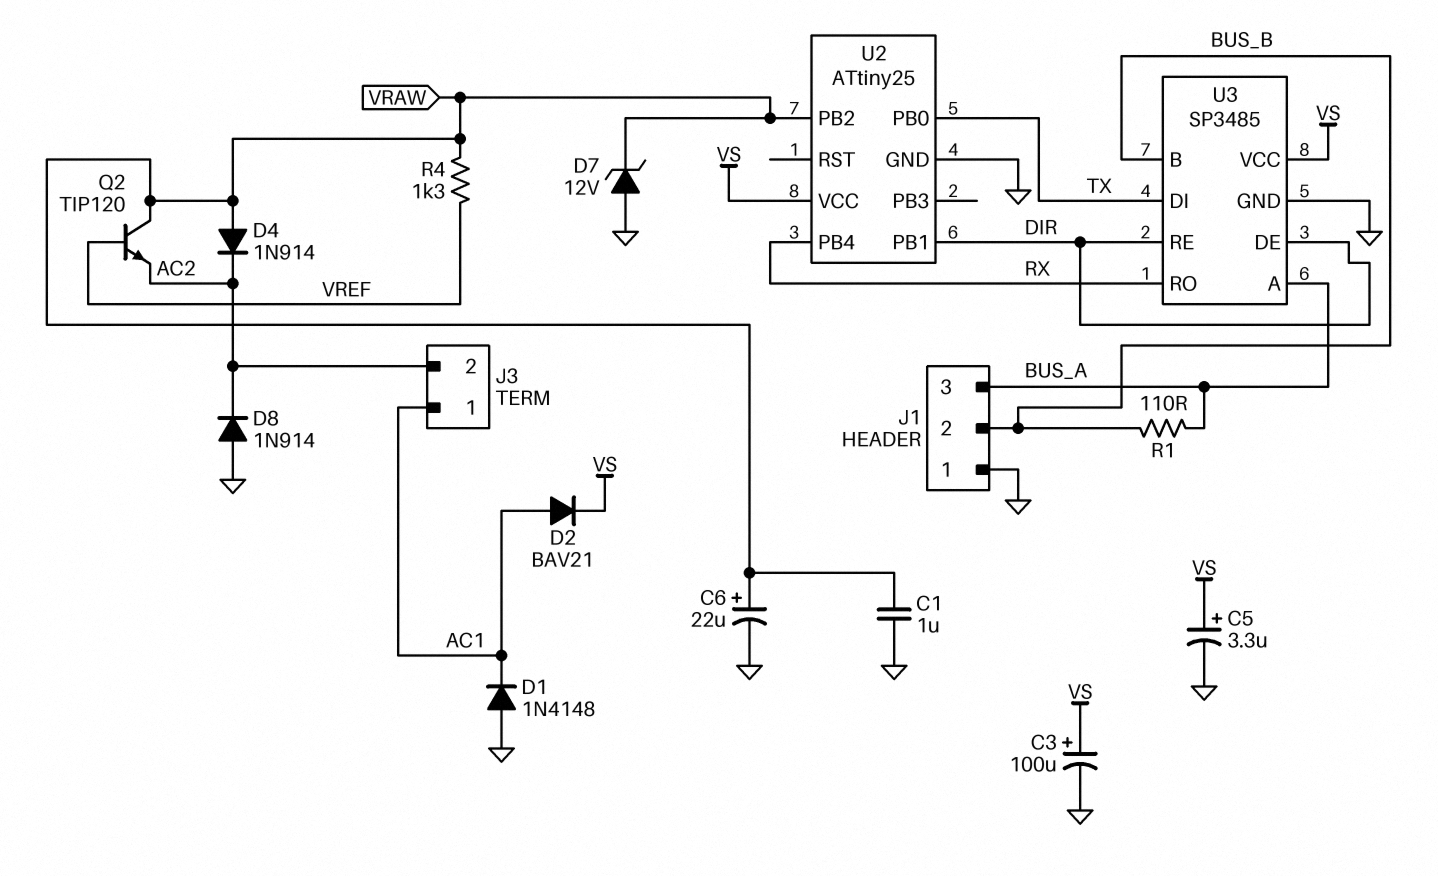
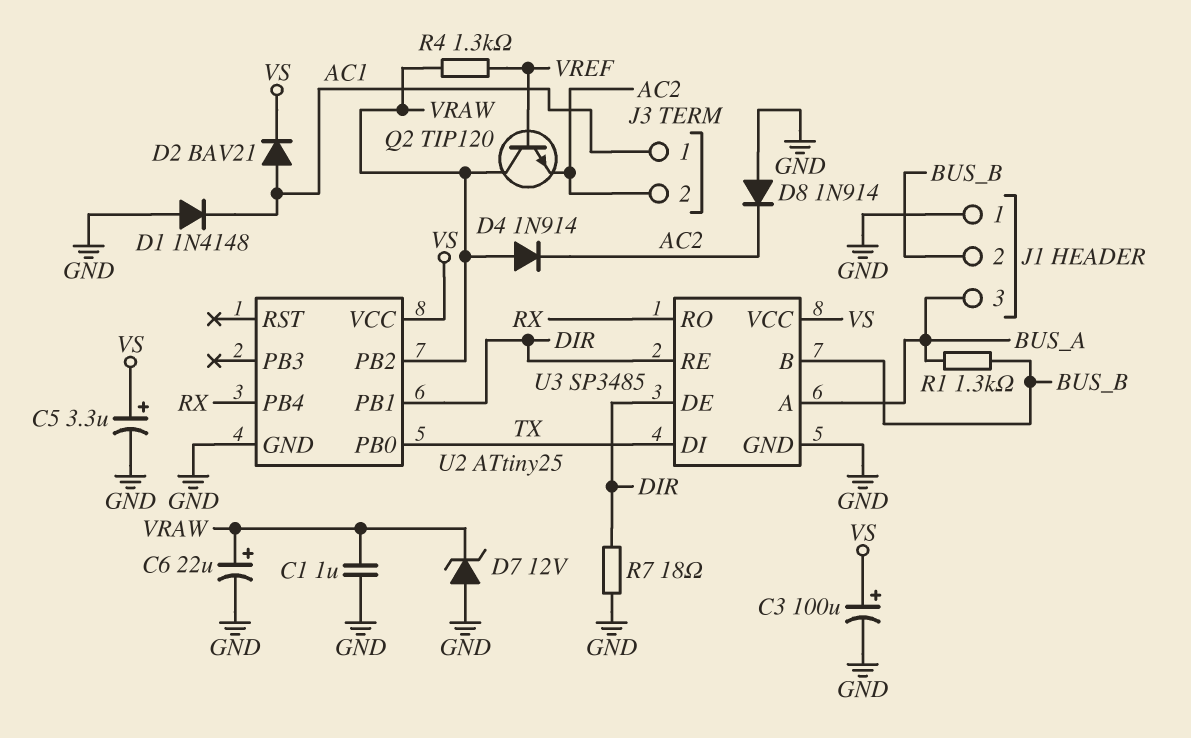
R1: 110 (BUS_A, BUS_B) -> 1.3k (BUS_A, BUS_B)
R7: none -> 18 (DIR, GND)

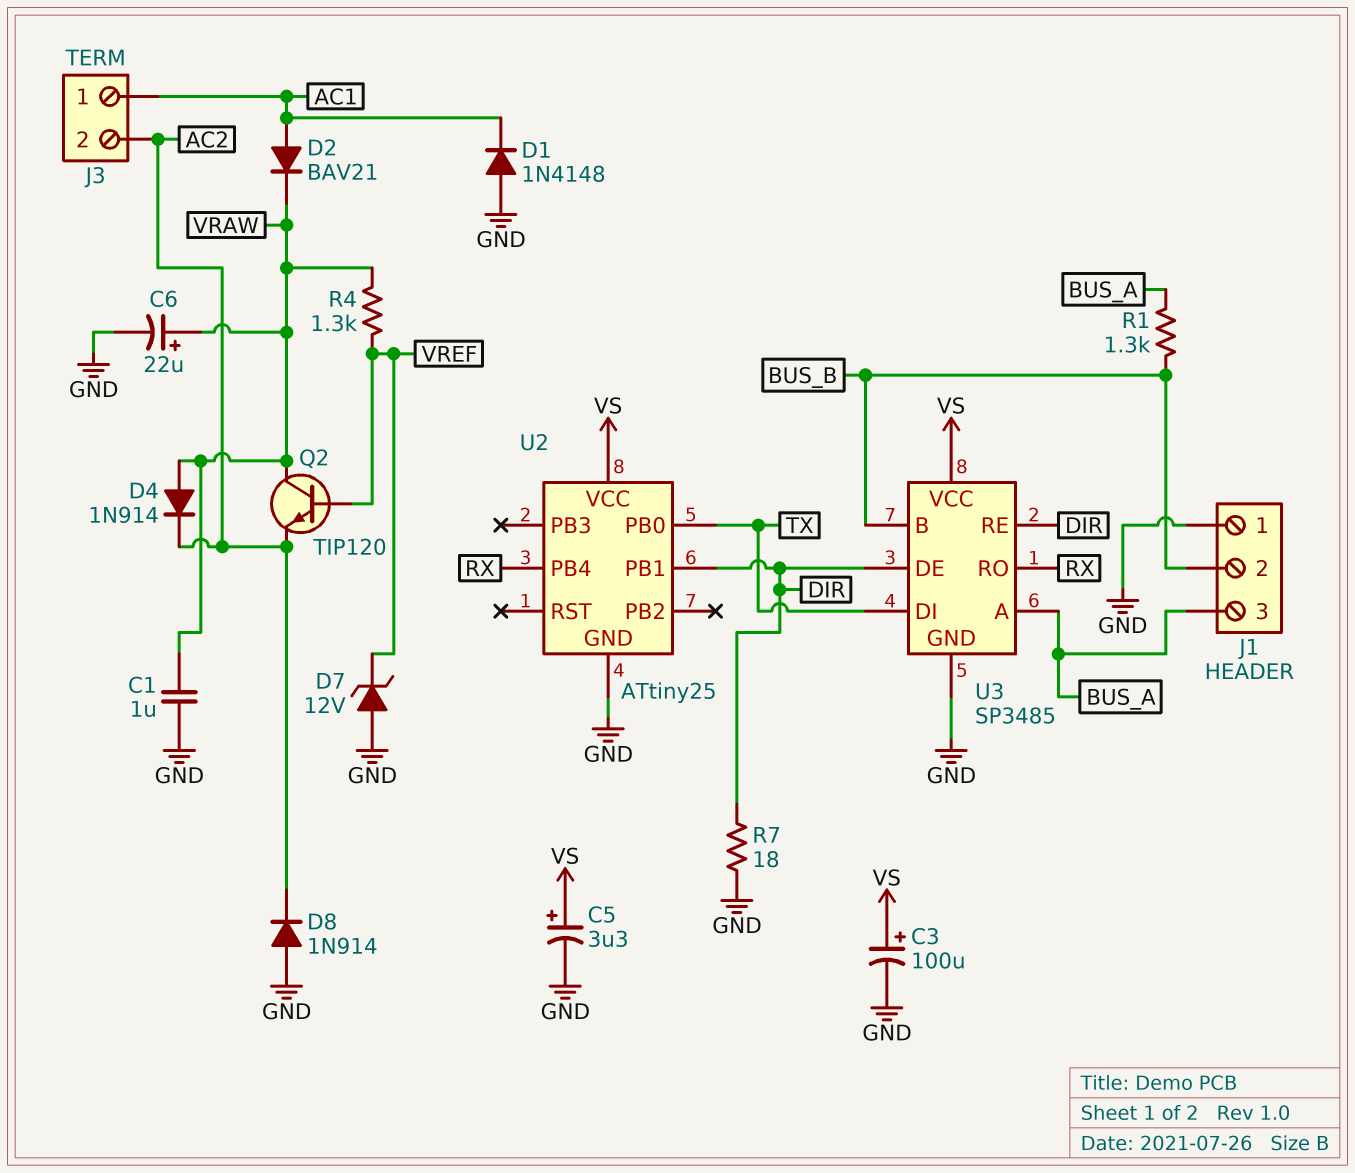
D2: diode BAV21 (A AC1, K VS) -> diode BAV21 (A AC1, K VRAW)
D7: zener 12V (A GND, K VRAW) -> zener 12V (A GND, K VREF)
U2 pin PB2: VRAW -> none

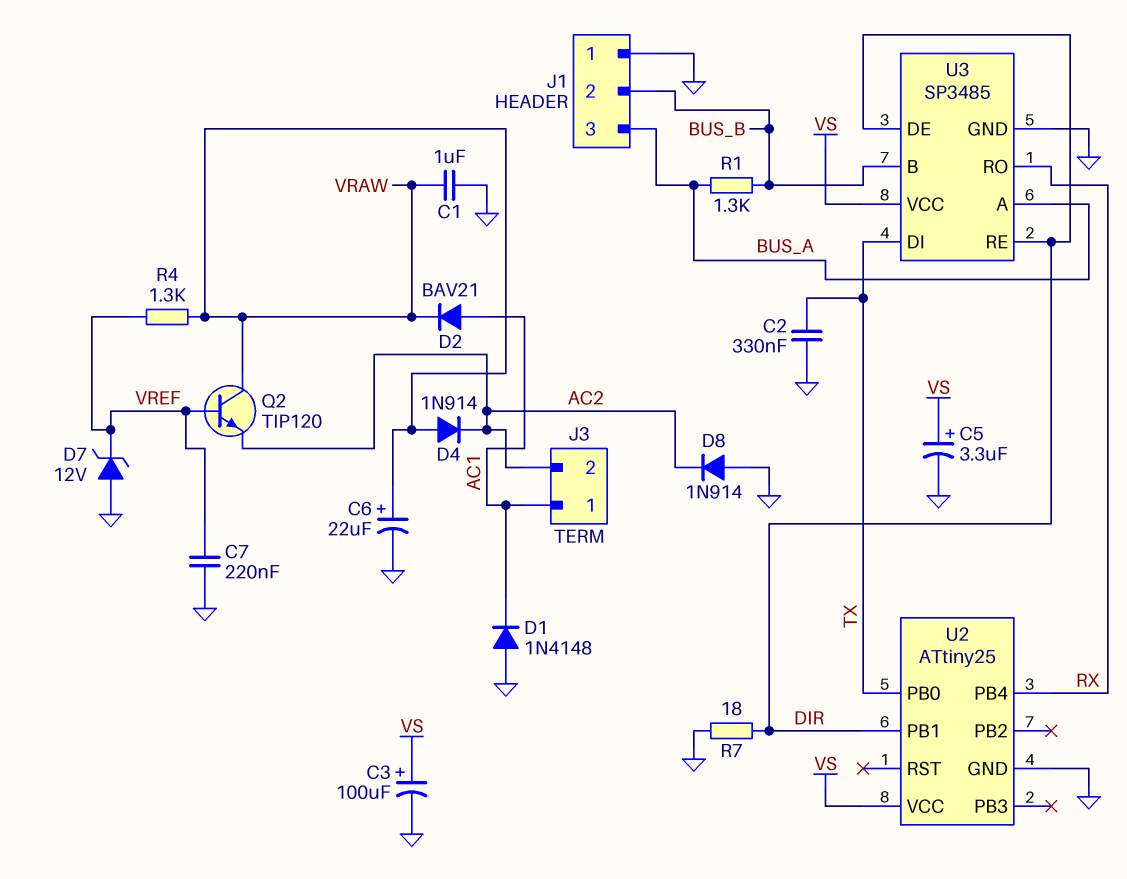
C2: none -> 330nF (GND, TX)
C7: none -> 220nF (GND, VREF)

